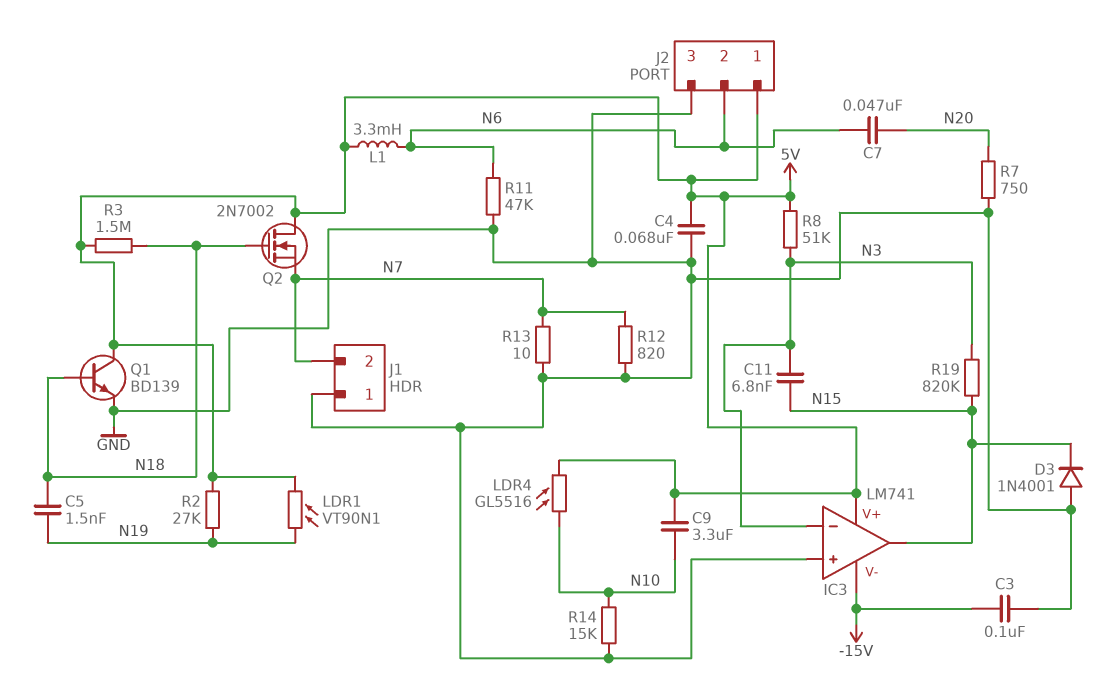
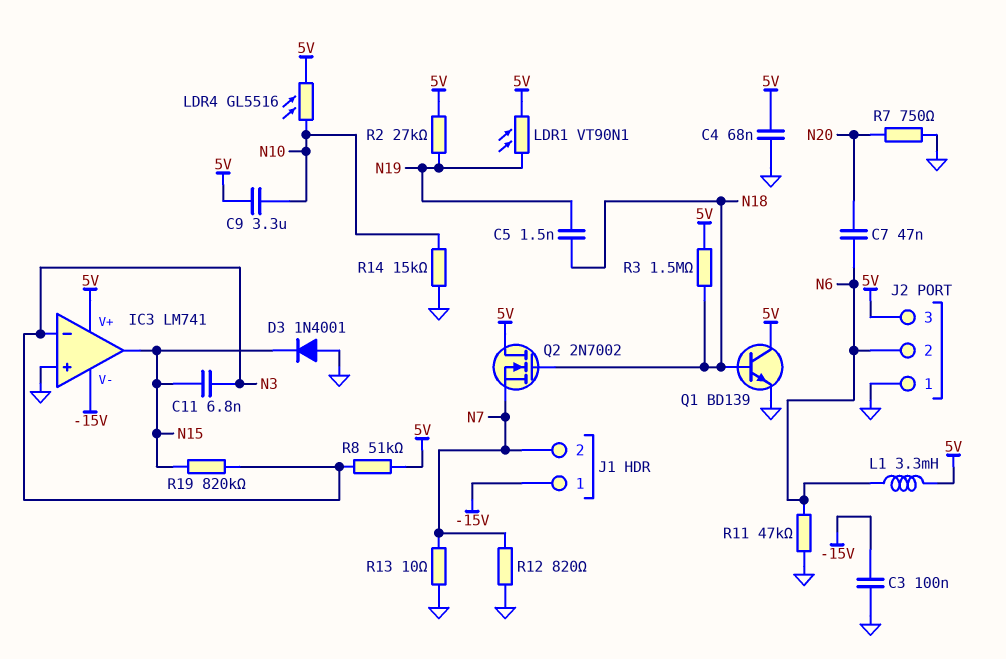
J1 pin 1: GND -> -15V
J2 pin 1: 5V -> GND
J2 pin 3: GND -> 5V

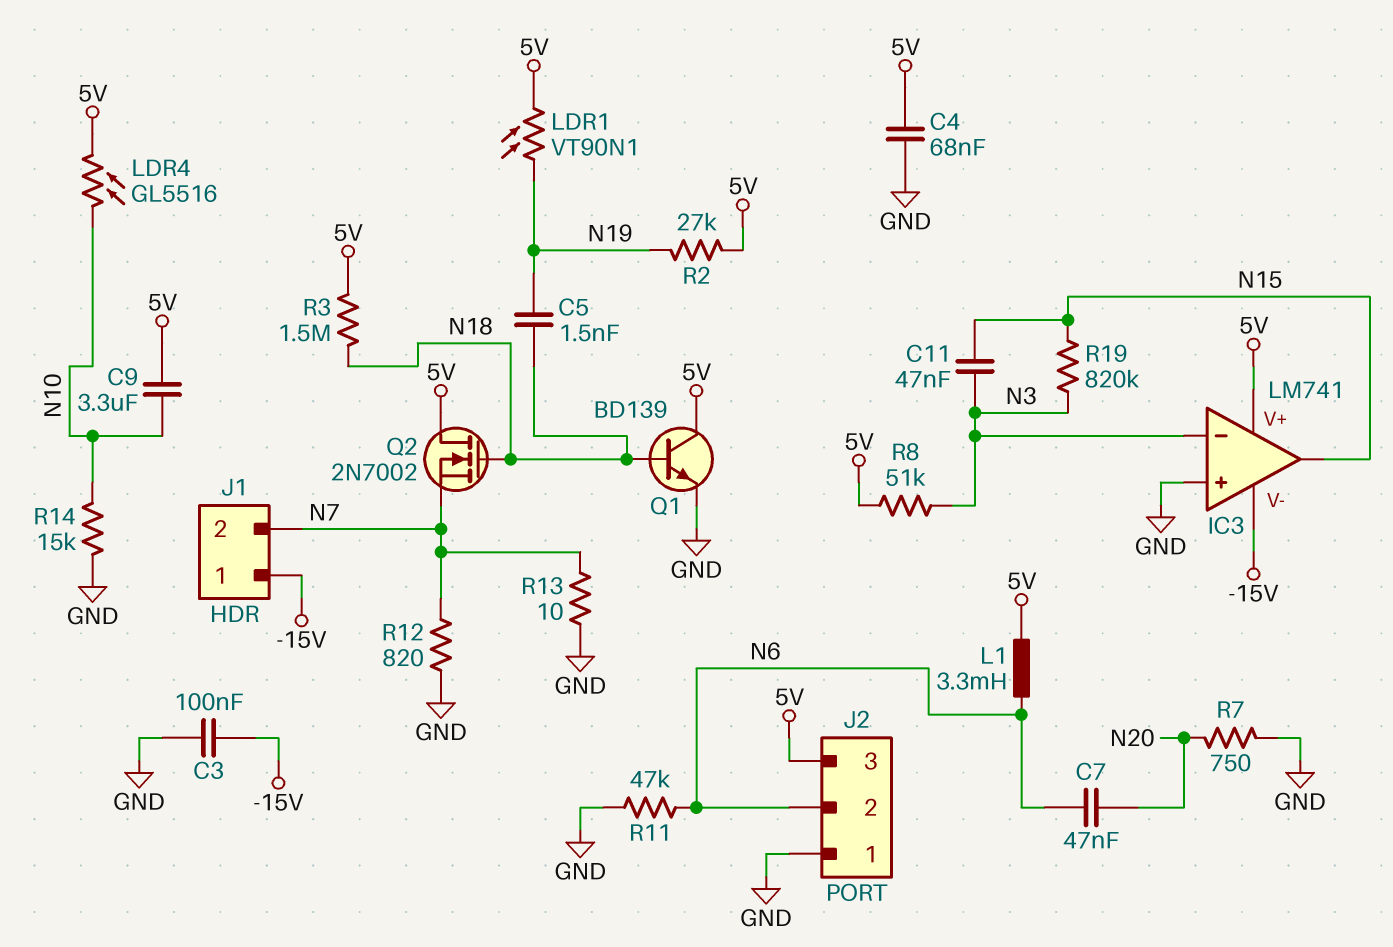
C11: 6.8nF (N3, N15) -> 47nF (N3, N15)
D3: diode 1N4001 (A GND, K N15) -> none

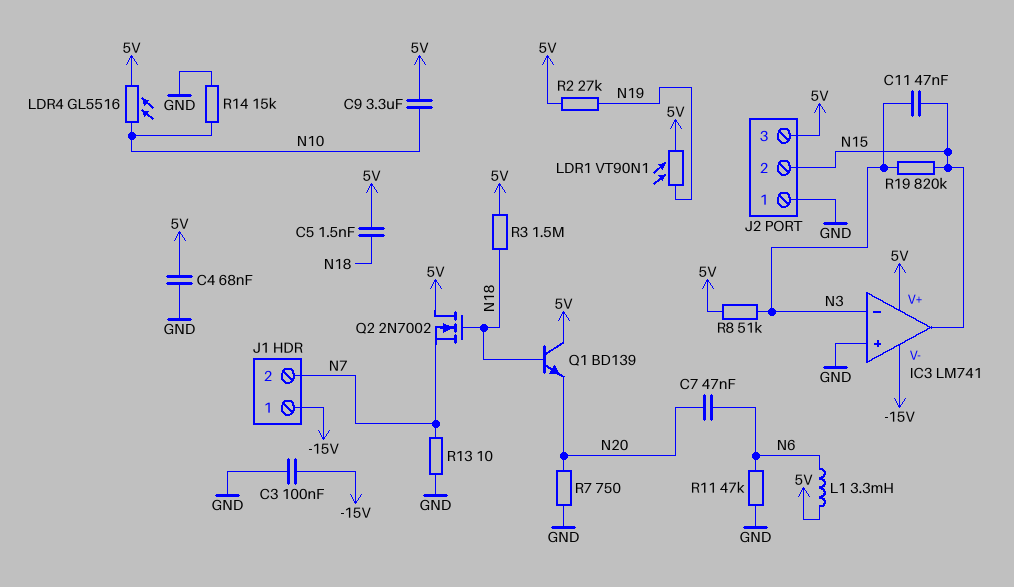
C5: 1.5nF (N18, N19) -> 1.5nF (5V, N18)
J2 pin 2: N6 -> N15
Q1: NPN BD139 (B N18, C 5V, E GND) -> NPN BD139 (B N18, C 5V, E N20)
R12: 820 (GND, N7) -> none

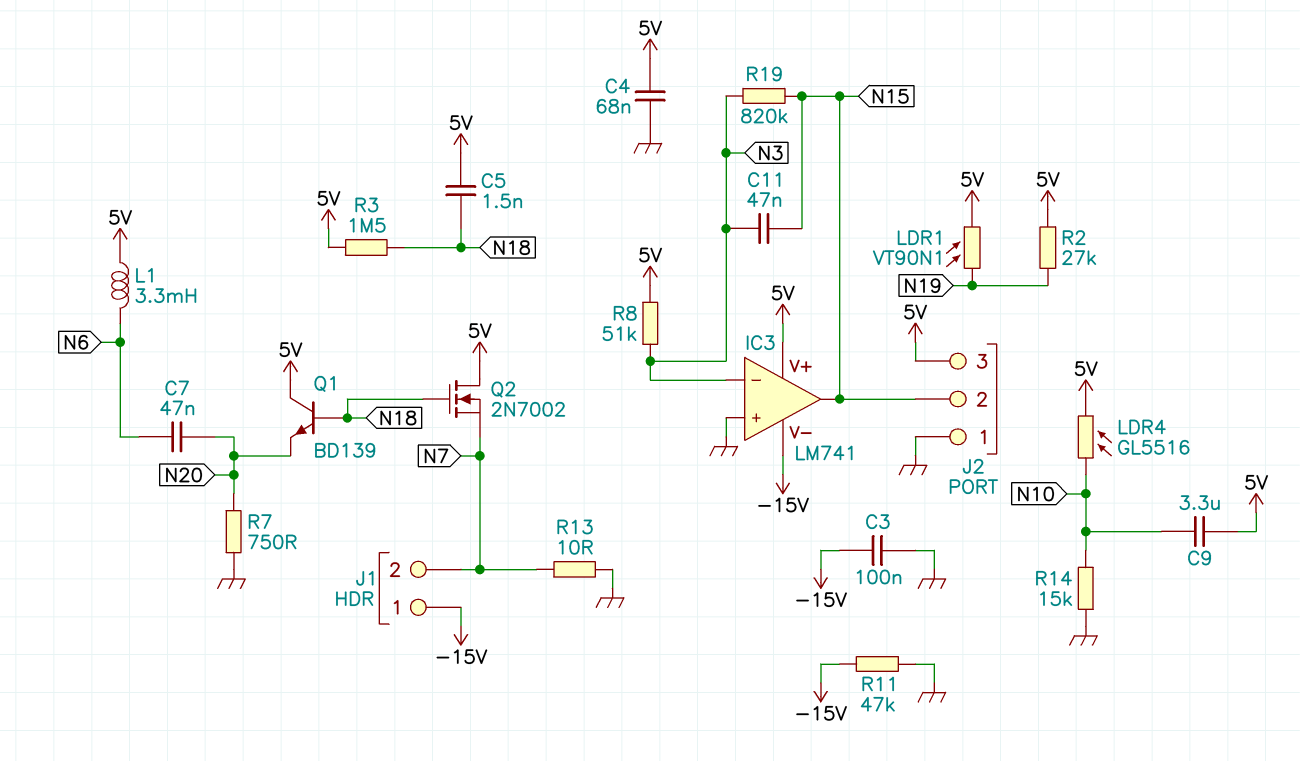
R11: 47k (GND, N6) -> 47k (-15V, GND)

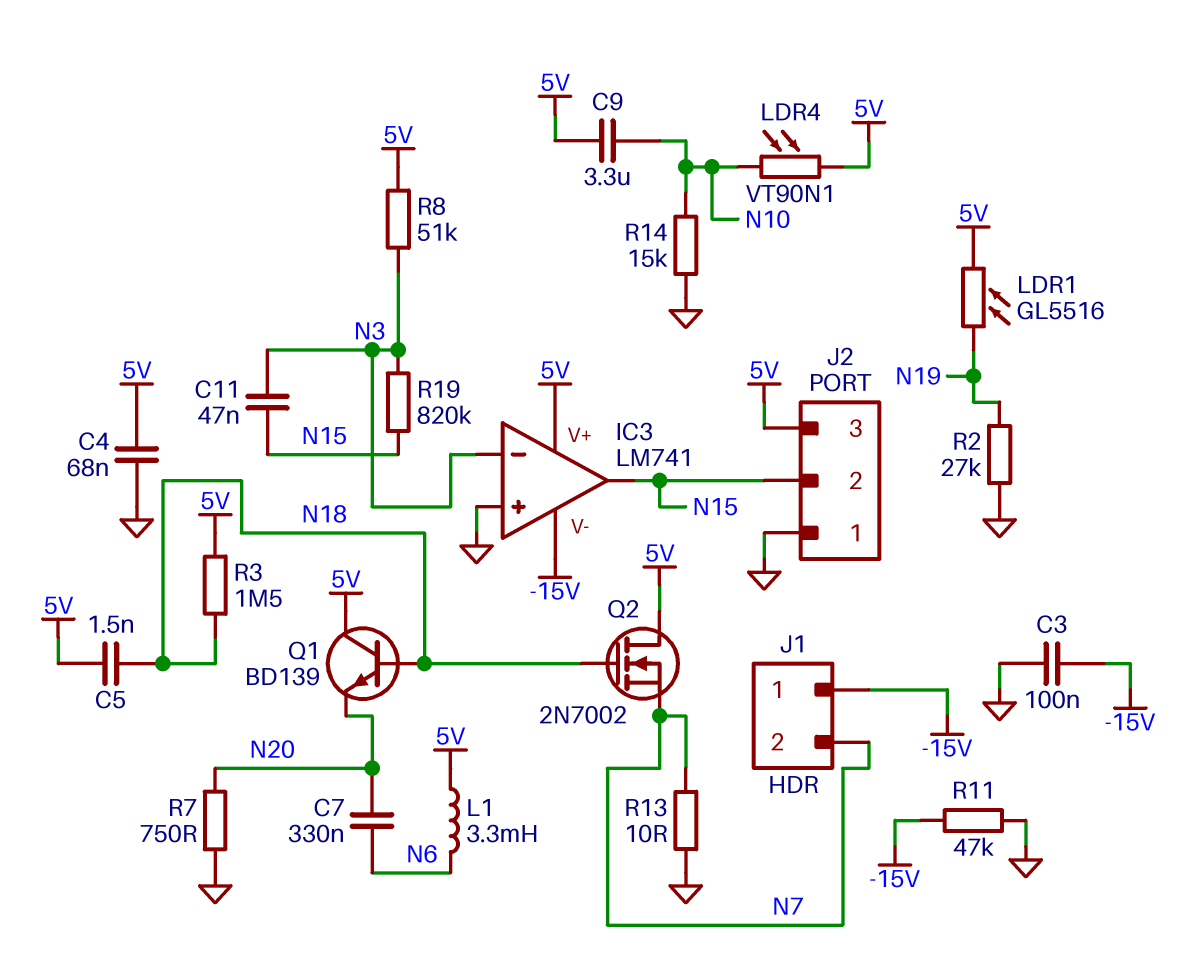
C7: 47nF (N6, N20) -> 330nF (N6, N20)
LDR1: VT90N1 (5V, N19) -> GL5516 (5V, N19)
LDR4: GL5516 (5V, N10) -> VT90N1 (5V, N10)
R2: 27k (5V, N19) -> 27k (GND, N19)

